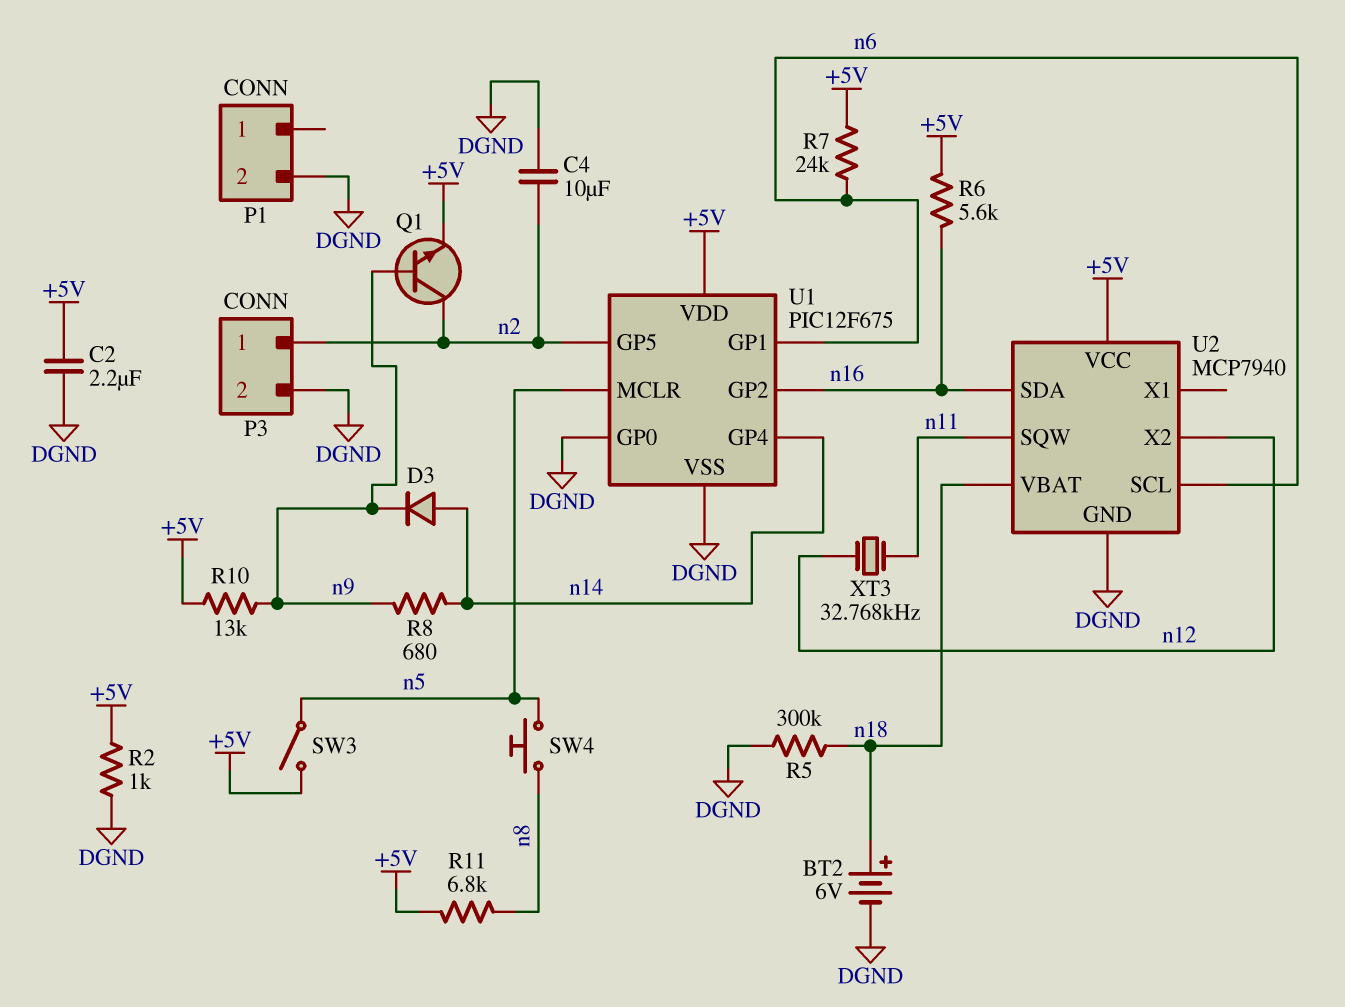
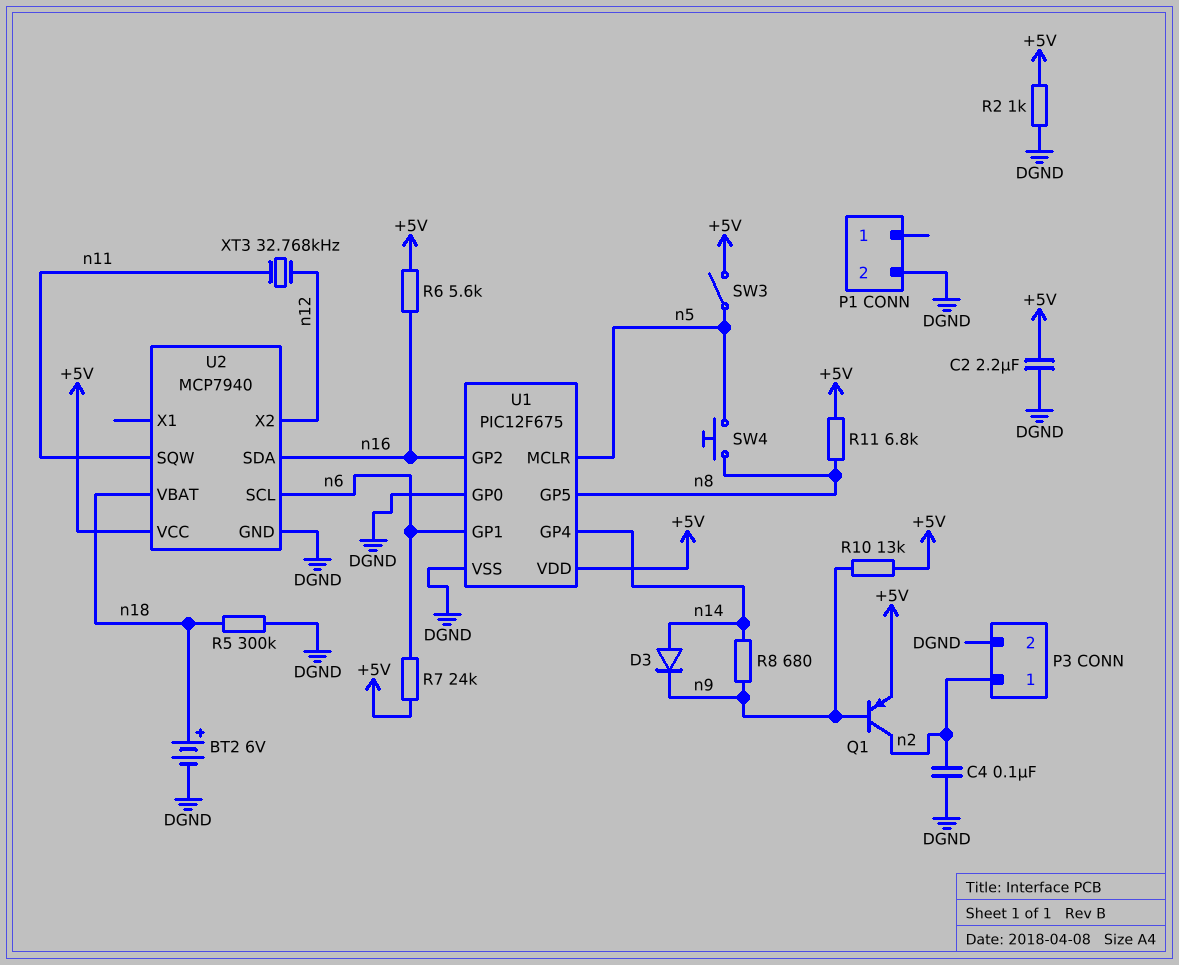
C4: 10uF (DGND, n2) -> 100nF (DGND, n2)
Q1: NPN (B n9, C n2, E +5V) -> PNP (B n9, C n2, E +5V)
U1 pin GP5: n2 -> n8

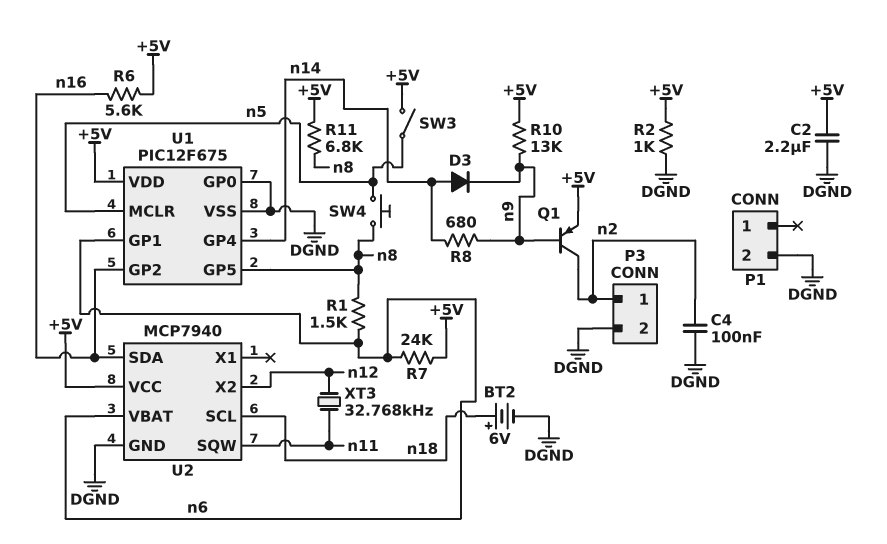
R1: none -> 1.5k (n6, n8)
R5: 300k (DGND, n18) -> none
U2 pin SCL: n6 -> n18
U2 pin VBAT: n18 -> n6

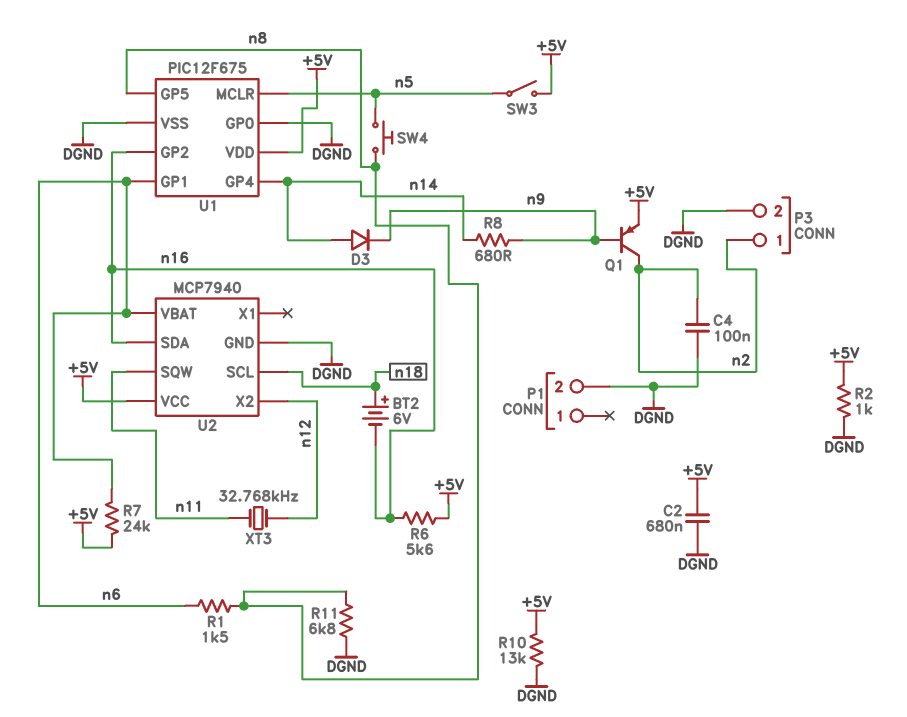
BT2: 6V (plus n18, minus DGND) -> 6V (plus n18, minus n16)
C2: 2.2uF (+5V, DGND) -> 680nF (+5V, DGND)
R10: 13k (+5V, n9) -> 13k (+5V, DGND)
R11: 6.8k (+5V, n8) -> 6.8k (DGND, n8)

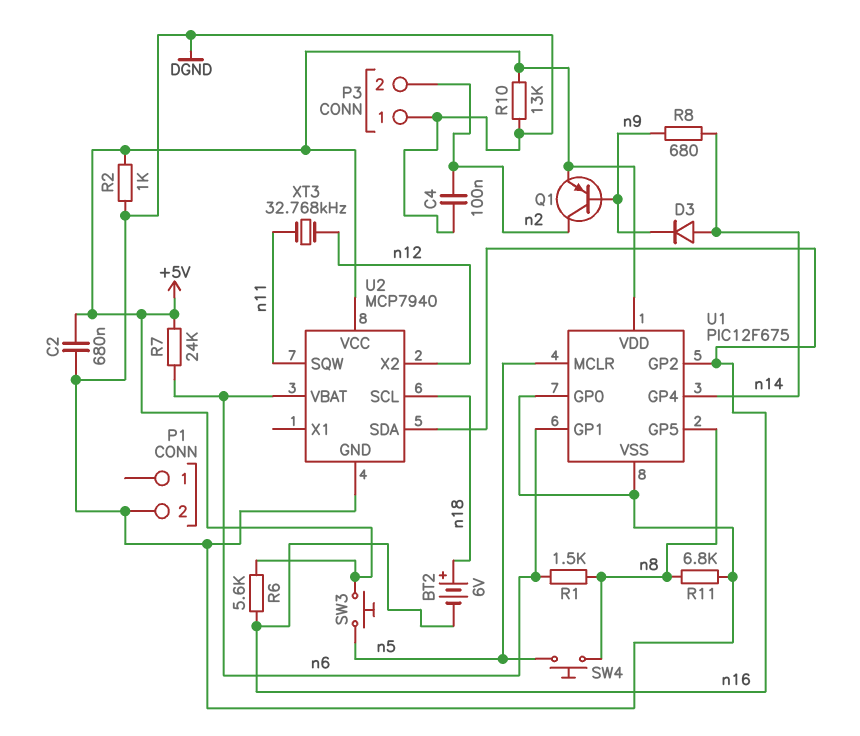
P3 pin 1: n2 -> DGND
P3 pin 2: DGND -> n2
SW3: switch (+5V, n5) -> button (+5V, n5)

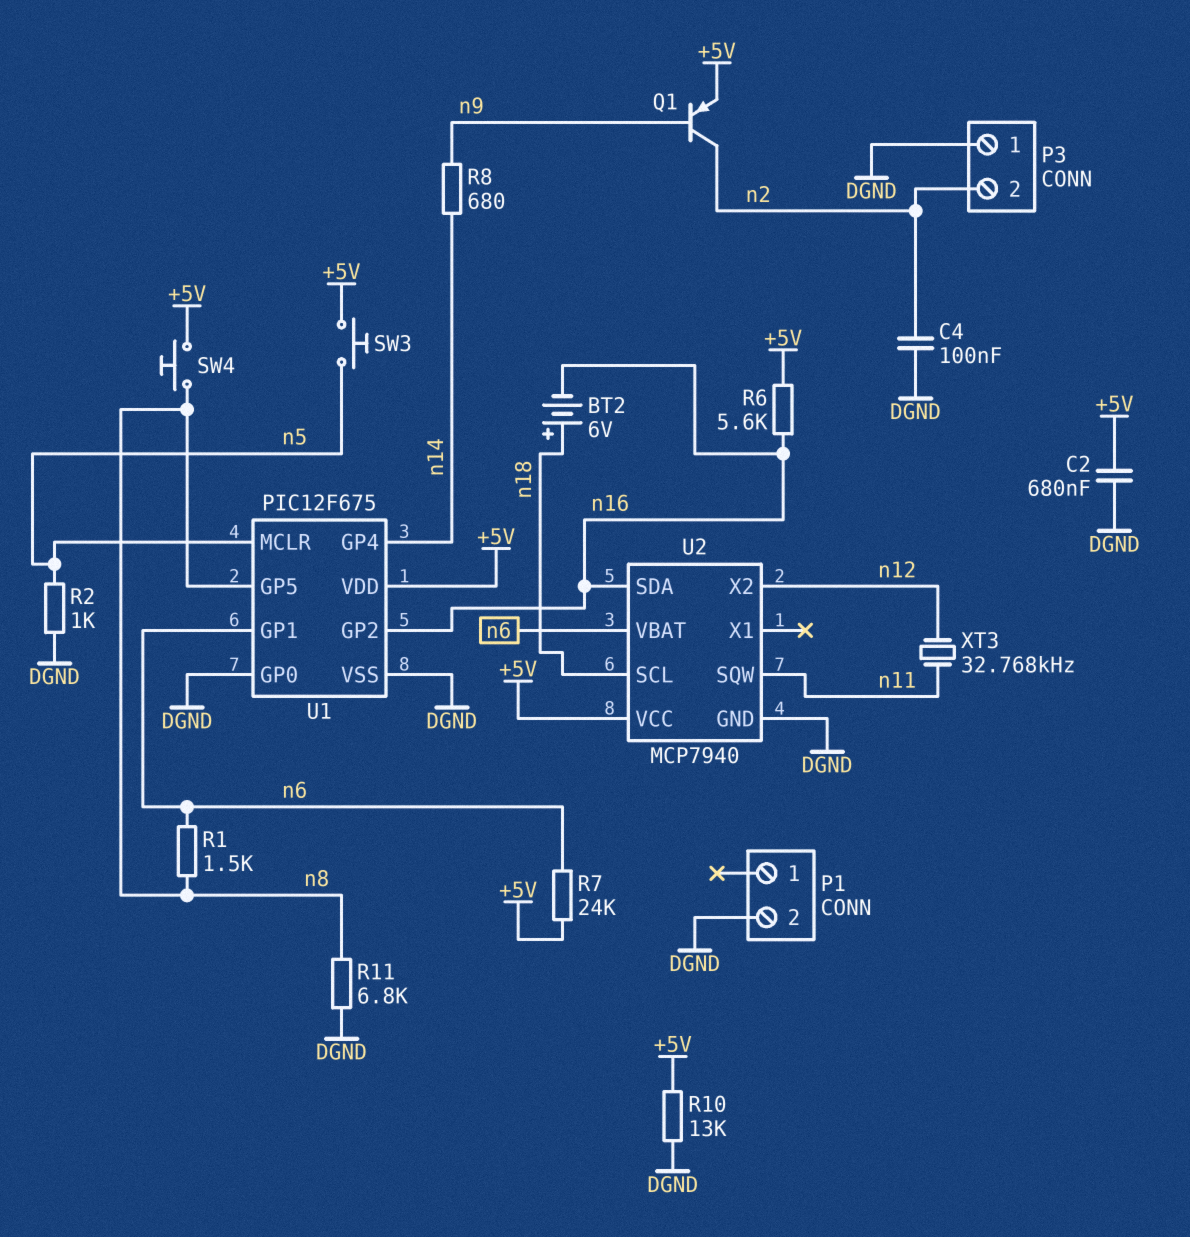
D3: diode (A n14, K n9) -> none
R2: 1k (+5V, DGND) -> 1k (DGND, n5)
SW4: button (n5, n8) -> button (+5V, n8)

